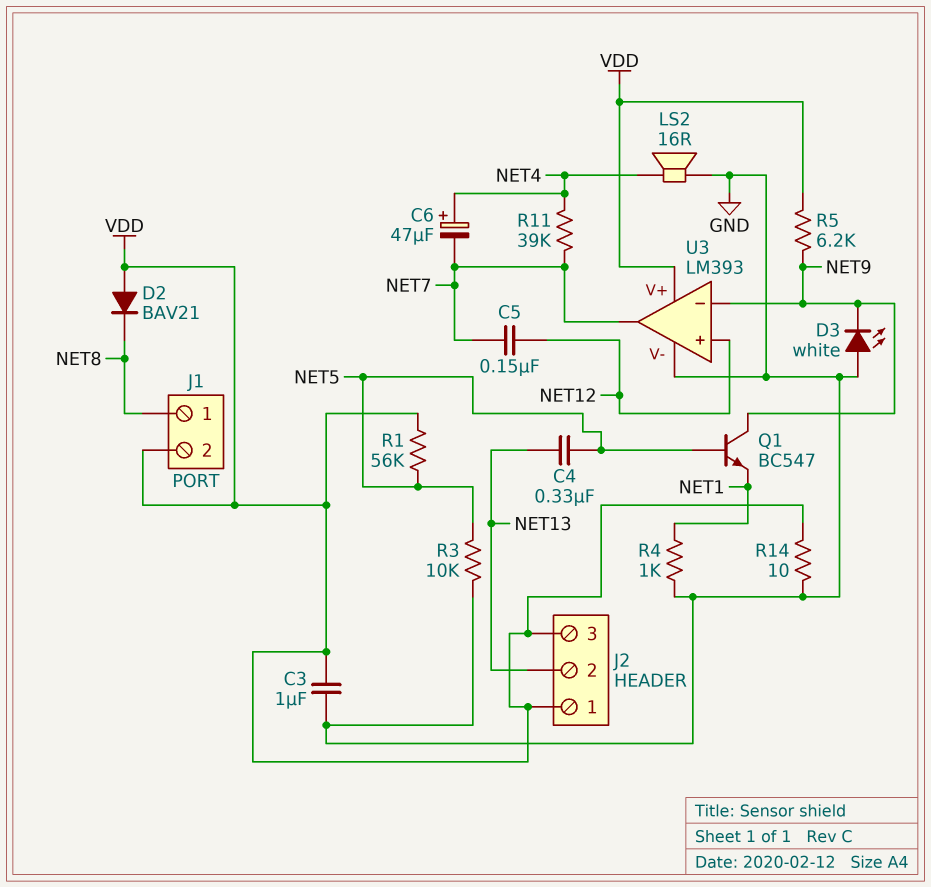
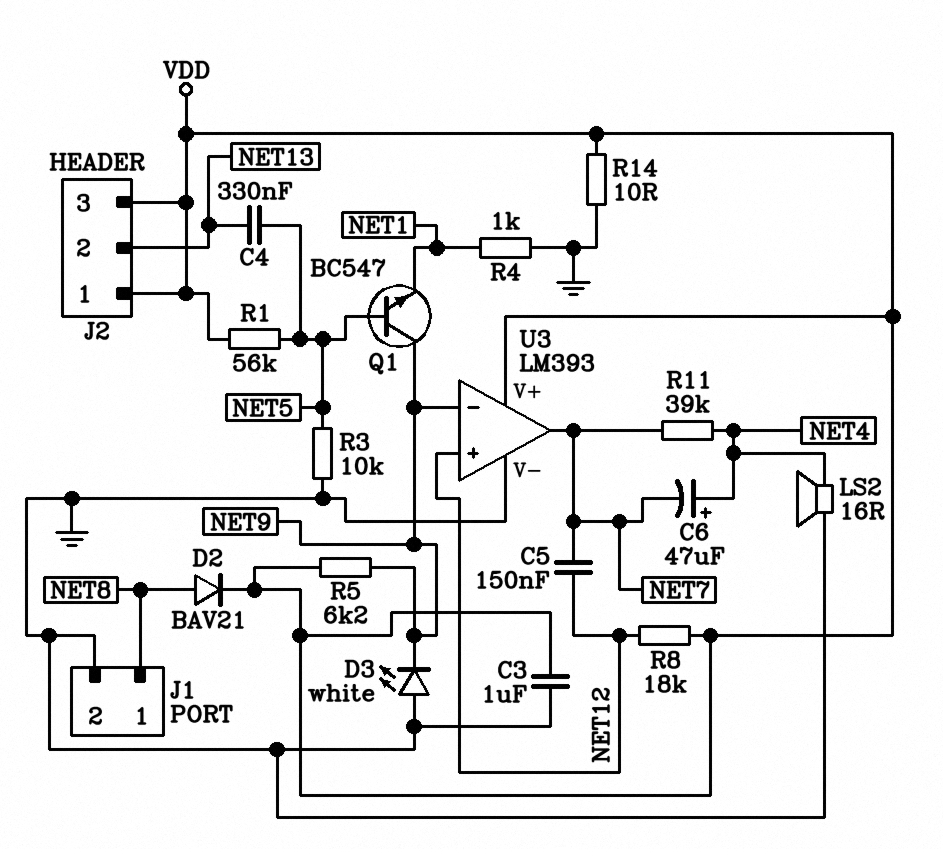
D2: diode BAV21 (A VDD, K NET8) -> diode BAV21 (A NET8, K VDD)
J1 pin 2: VDD -> GND
R8: none -> 18k (NET12, VDD)

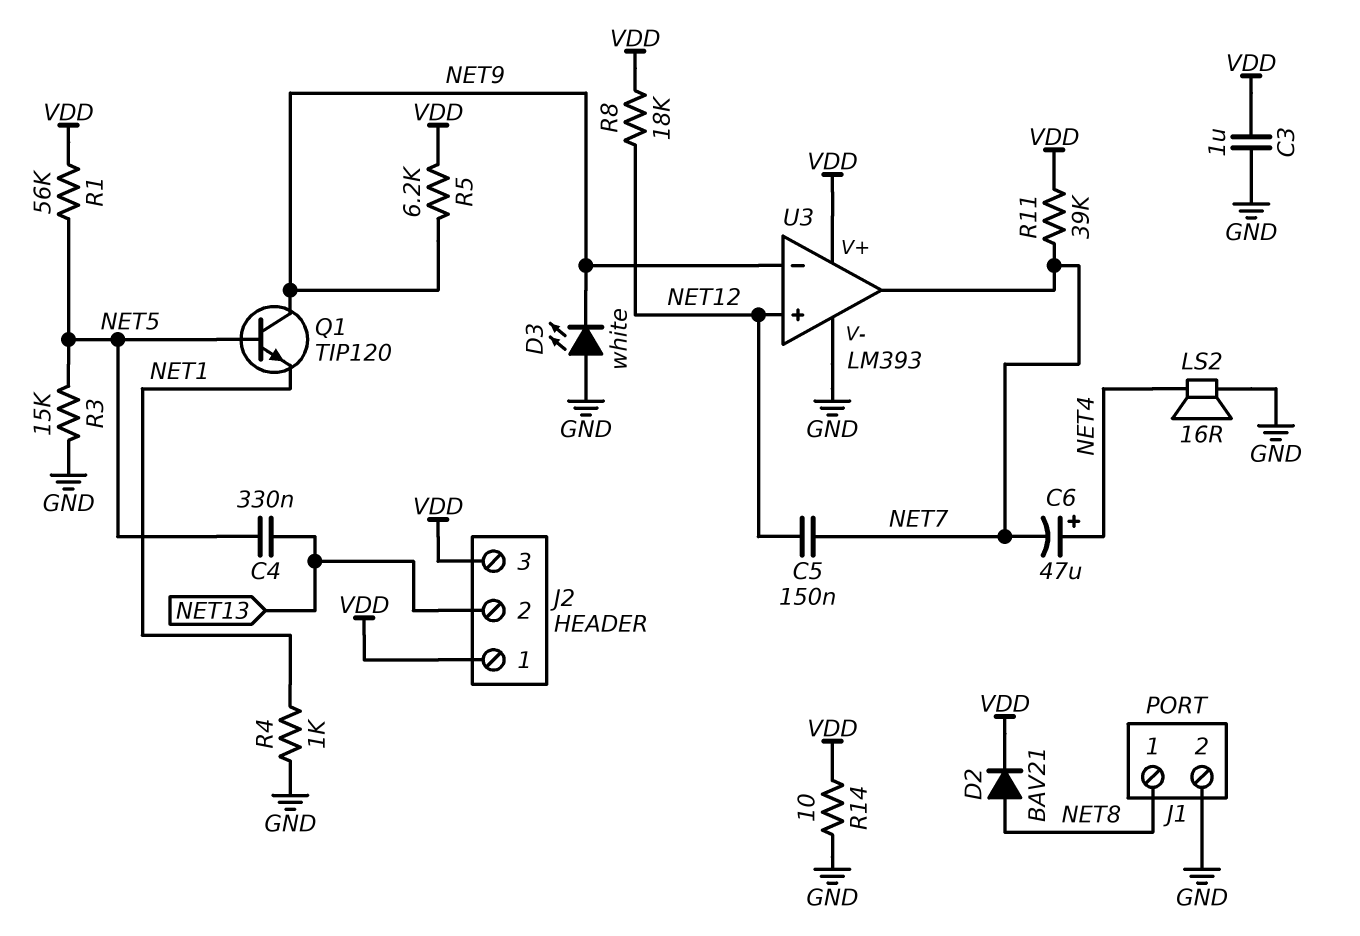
Q1: NPN BC547 (B NET5, C NET9, E NET1) -> NPN TIP120 (B NET5, C NET9, E NET1)
R3: 10k (GND, NET5) -> 15k (GND, NET5)
R11: 39k (NET4, NET7) -> 39k (NET7, VDD)

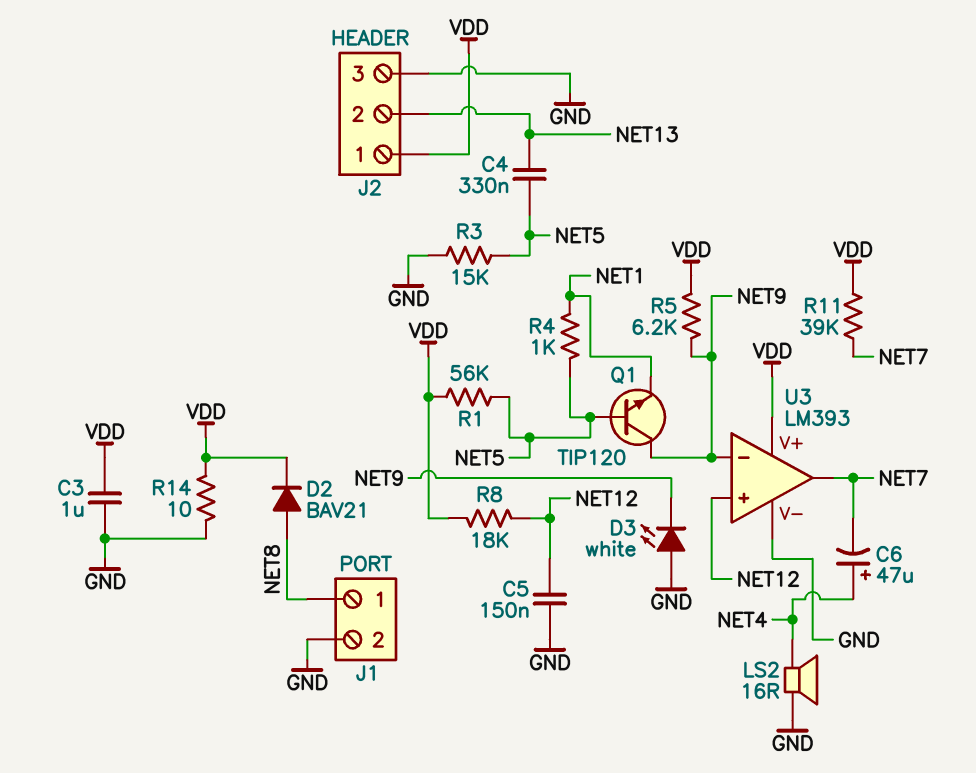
C5: 150nF (NET7, NET12) -> 150nF (GND, NET12)
J2 pin 3: VDD -> GND
R4: 1k (GND, NET1) -> 1k (NET1, NET5)

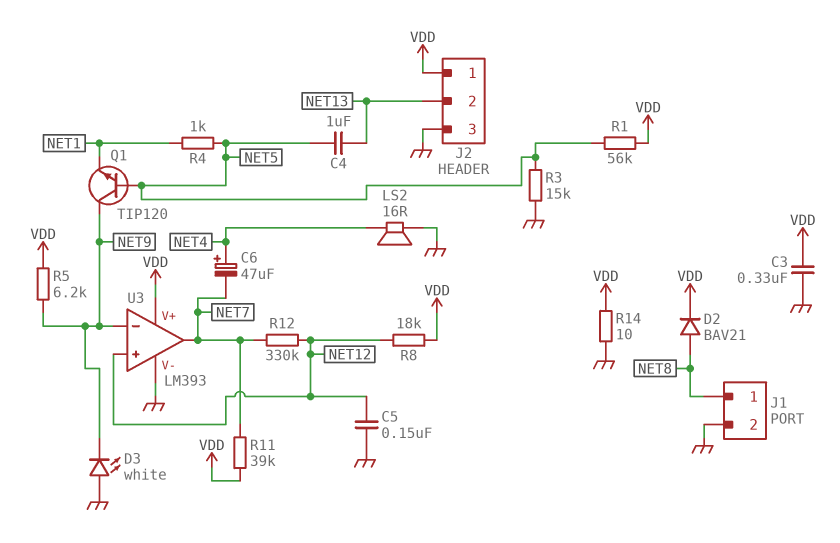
C3: 1uF (GND, VDD) -> 330nF (GND, VDD)
C4: 330nF (NET5, NET13) -> 1uF (NET5, NET13)
R12: none -> 330k (NET7, NET12)

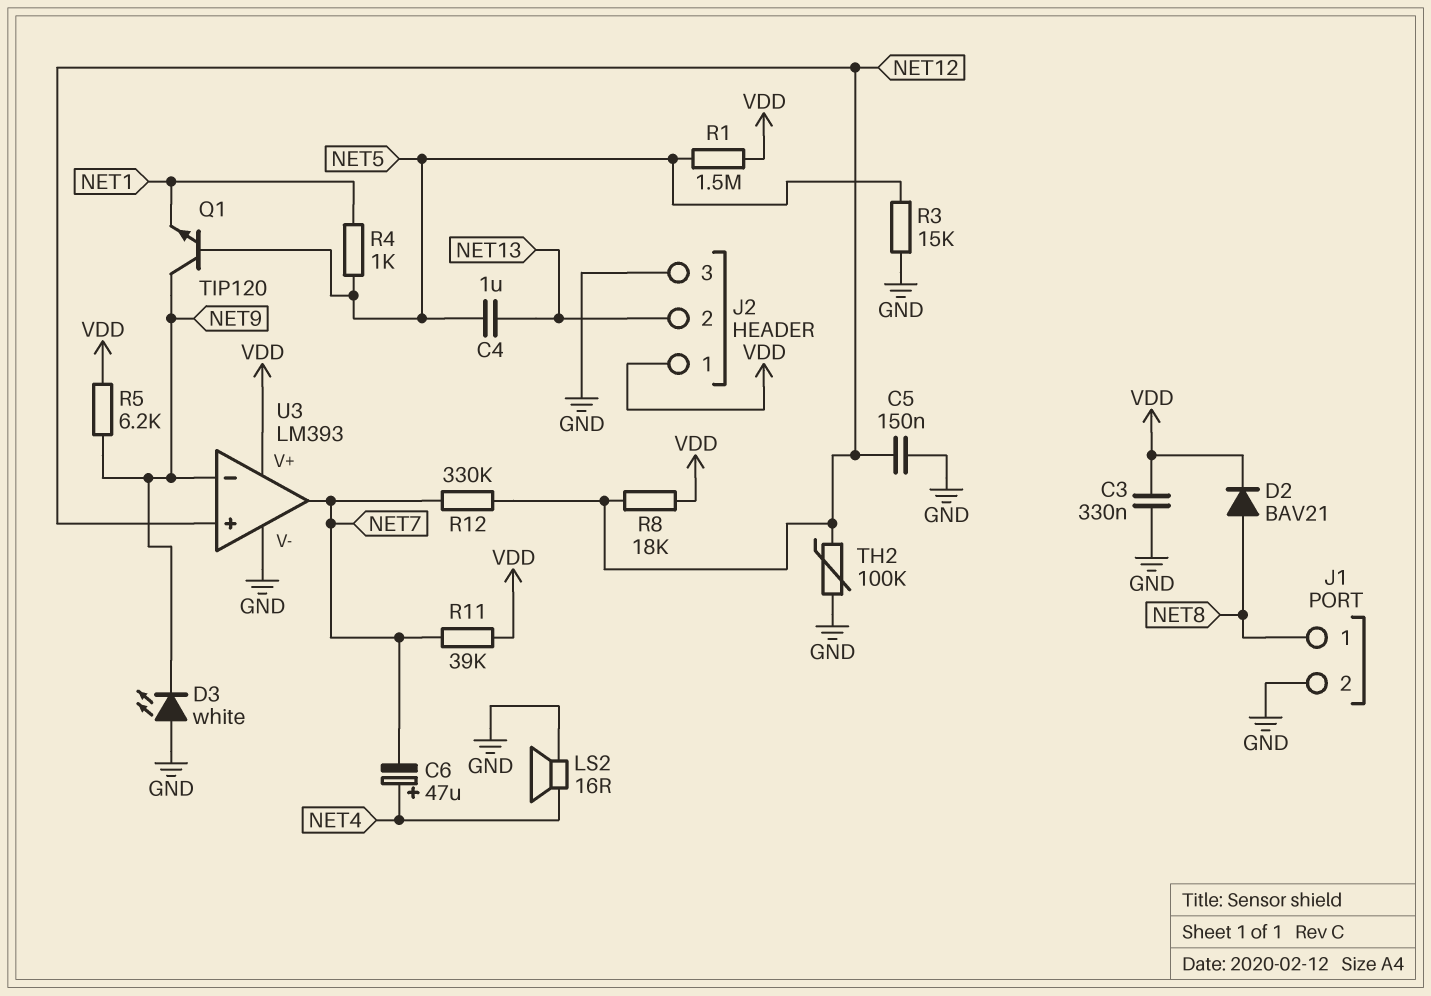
R1: 56k (NET5, VDD) -> 1.5M (NET5, VDD)
R14: 10 (GND, VDD) -> none
TH2: none -> 100k (GND, NET12)

